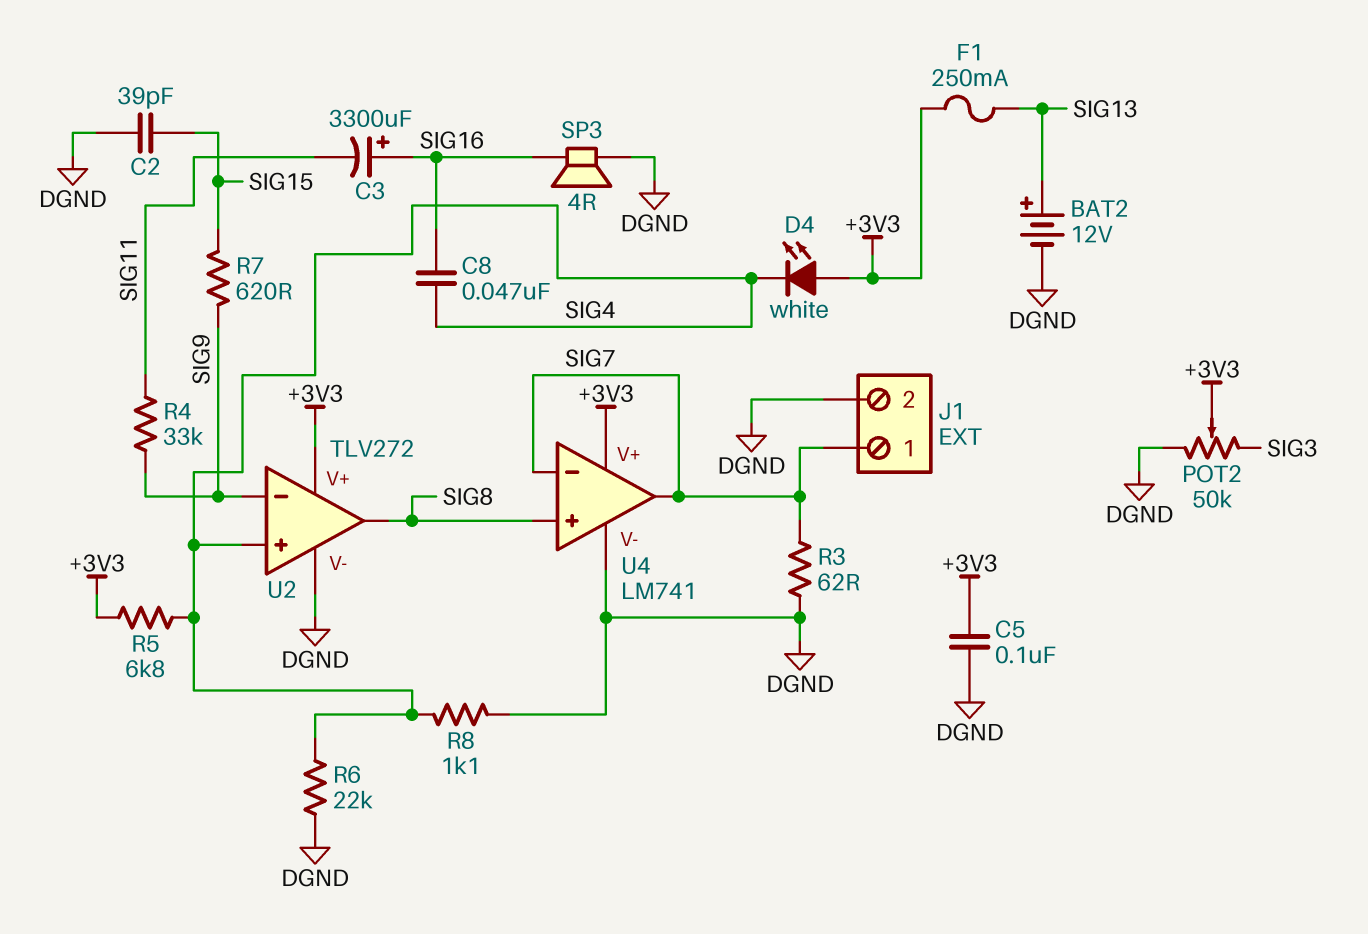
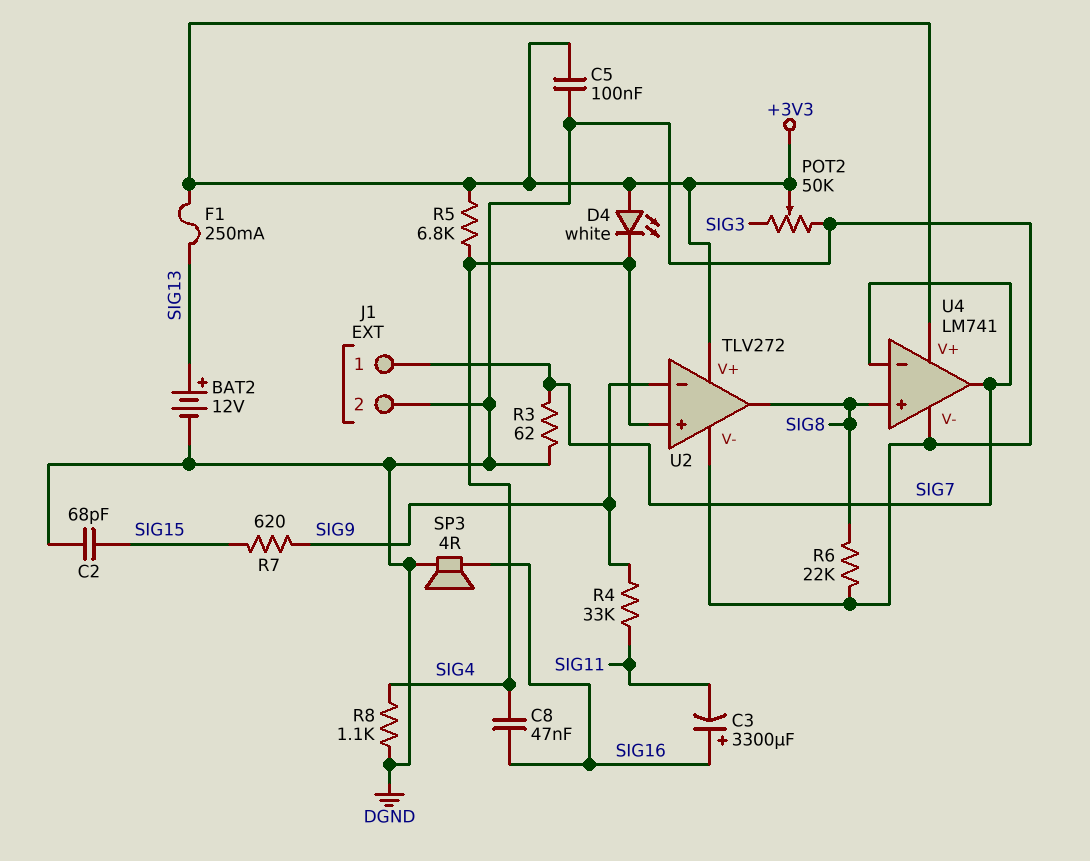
C2: 39pF (DGND, SIG15) -> 68pF (DGND, SIG15)
R6: 22k (DGND, SIG4) -> 22k (DGND, SIG8)

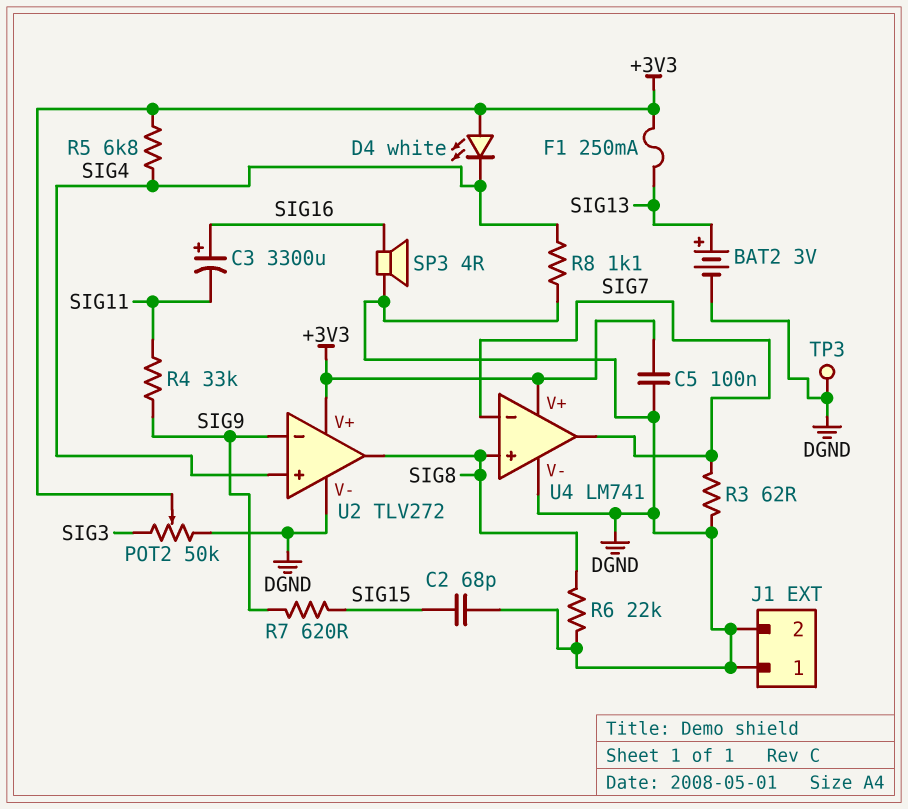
BAT2: 12V (plus SIG13, minus DGND) -> 3V (plus SIG13, minus DGND)
C8: 47nF (SIG4, SIG16) -> none
J1 pin 1: SIG7 -> DGND
TP3: none -> test point (DGND)

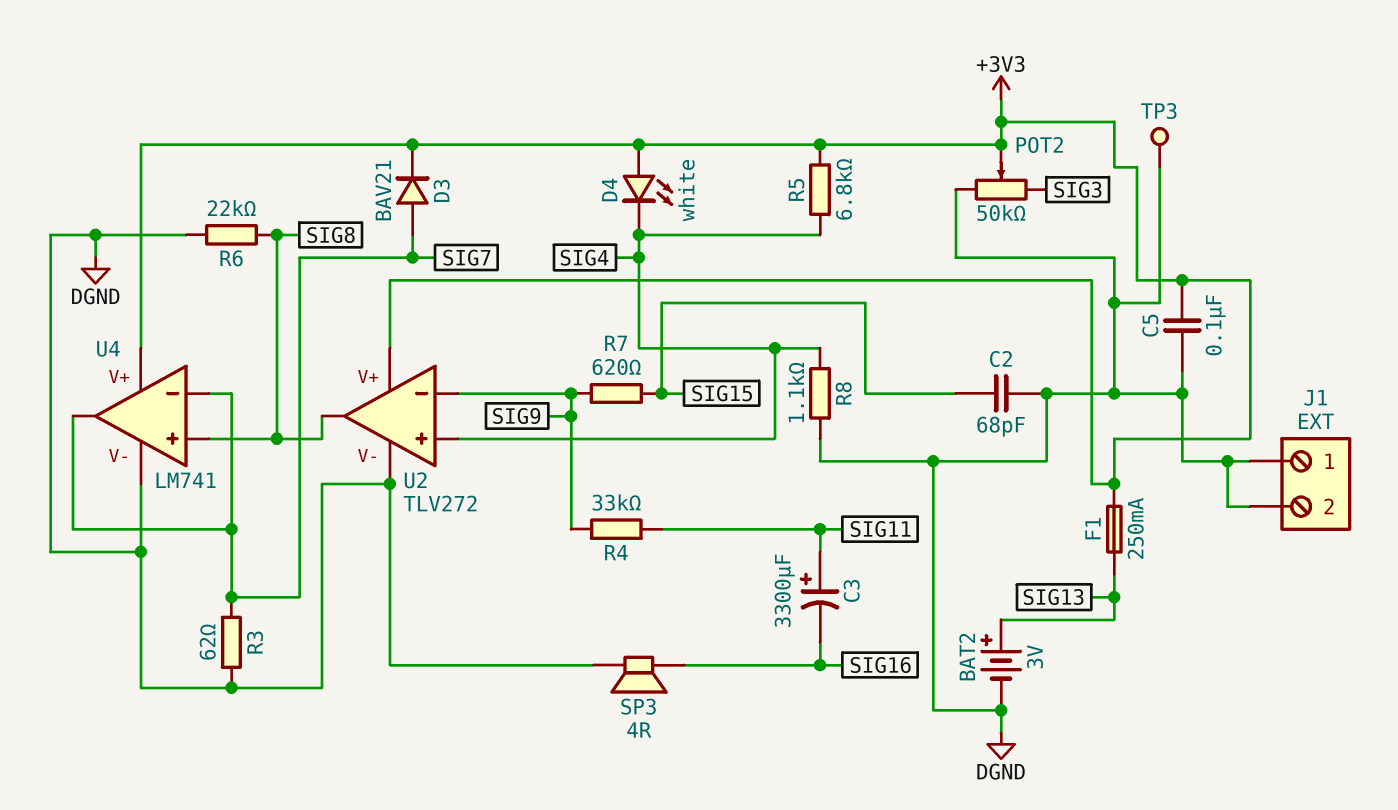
C3: 3300uF (plus SIG16, minus SIG11) -> 3300uF (plus SIG11, minus SIG16)
D3: none -> diode BAV21 (A SIG7, K +3V3)

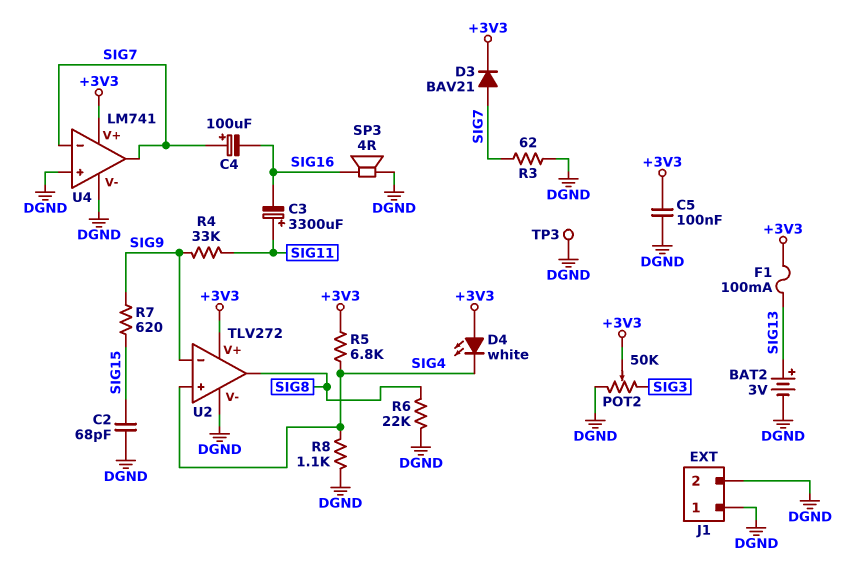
C4: none -> 100uF (plus SIG7, minus SIG16)
F1: 250mA (+3V3, SIG13) -> 100mA (+3V3, SIG13)
U4 pin in+: SIG8 -> DGND

